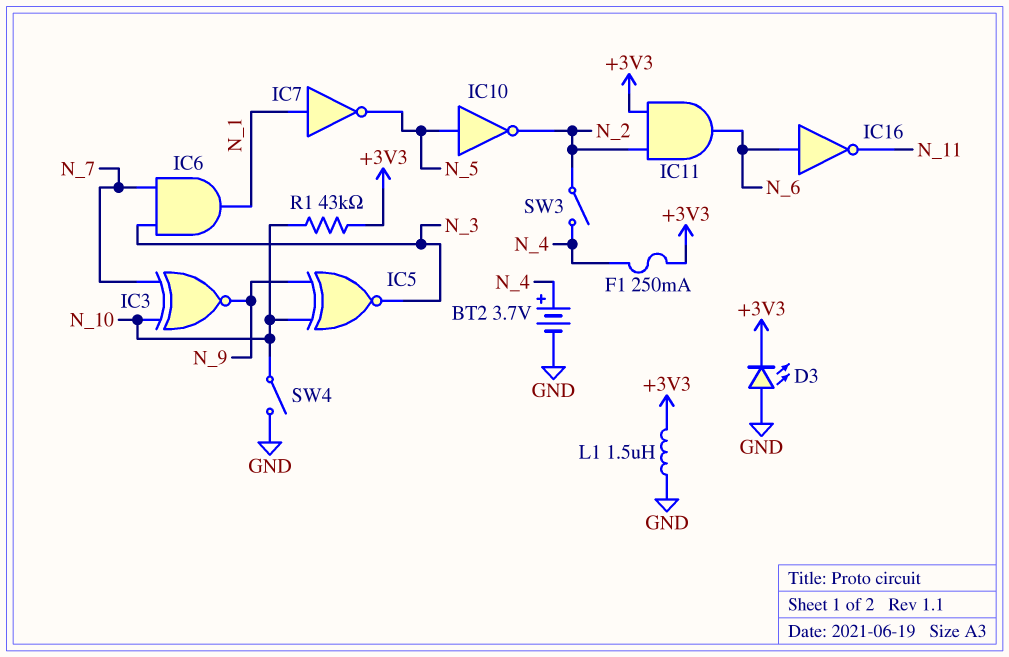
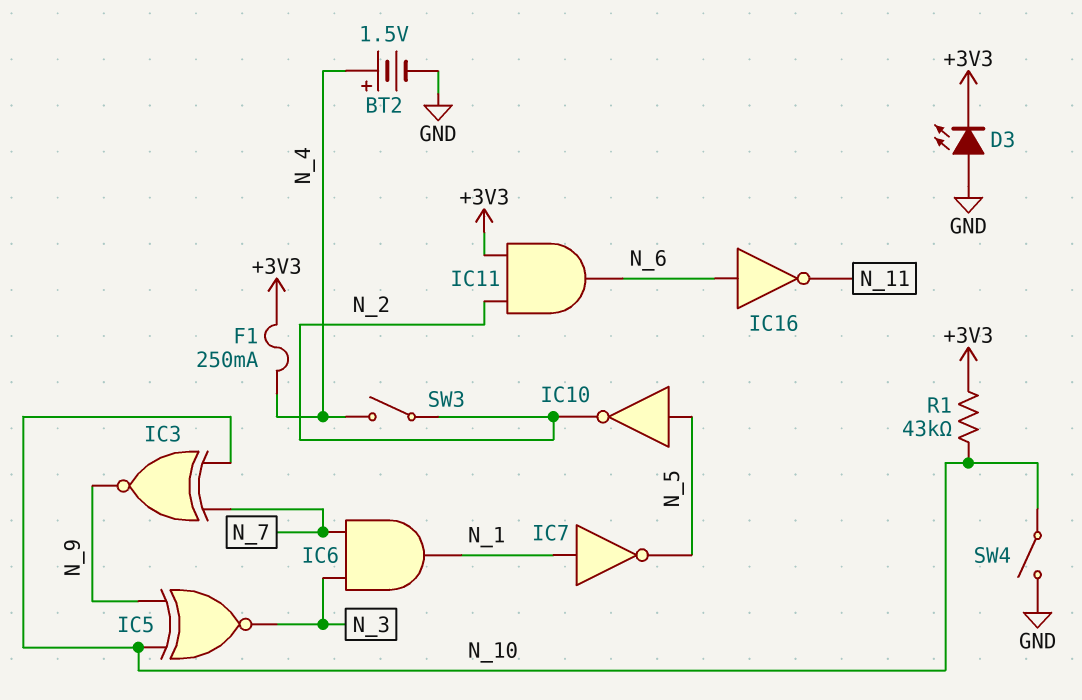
BT2: 3.7V (plus N_4, minus GND) -> 1.5V (plus N_4, minus GND)
L1: 1.5uH (+3V3, GND) -> none

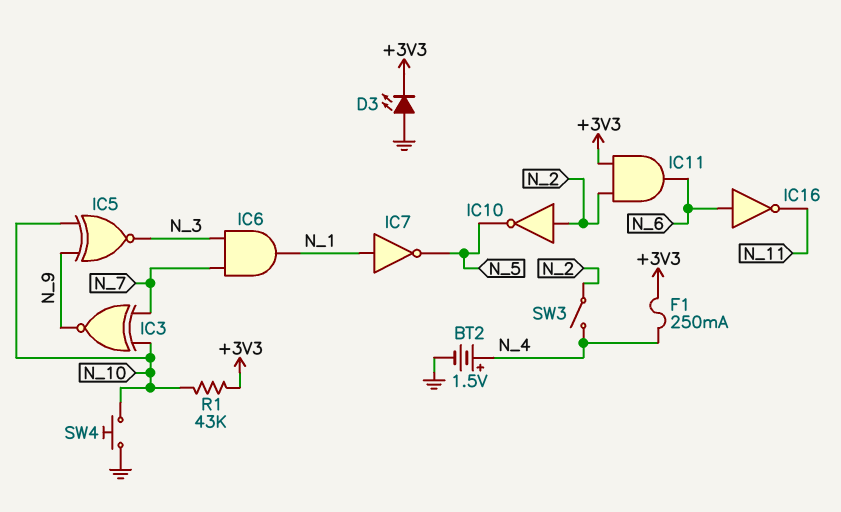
IC10: NOT (in N_5, out N_2) -> NOT (in N_2, out N_5)
SW4: switch (GND, N_10) -> button (GND, N_10)

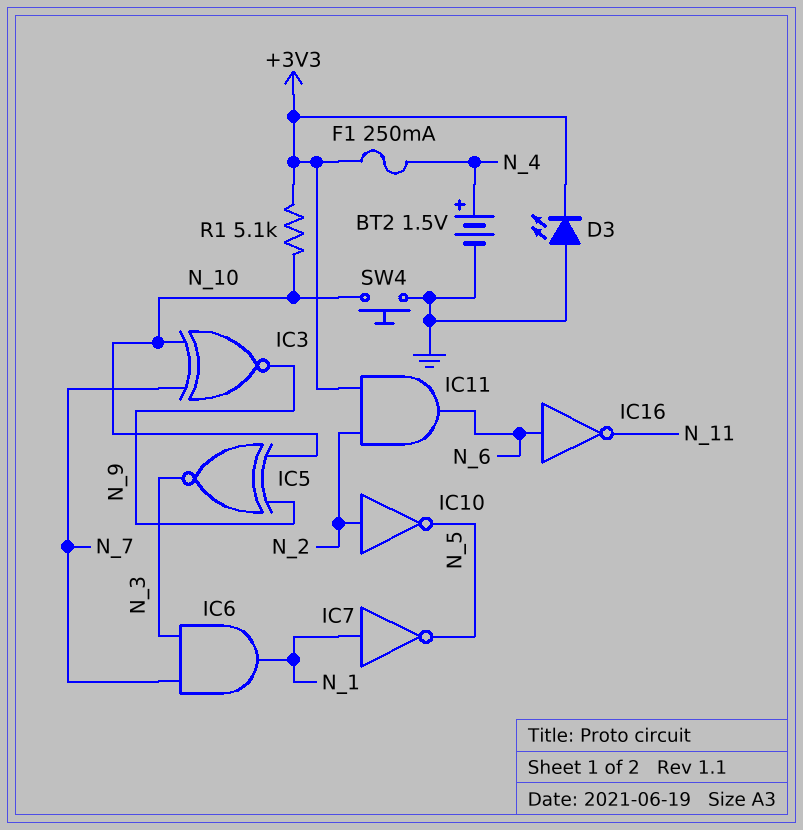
R1: 43k (+3V3, N_10) -> 5.1k (+3V3, N_10)
SW3: switch (N_2, N_4) -> none

